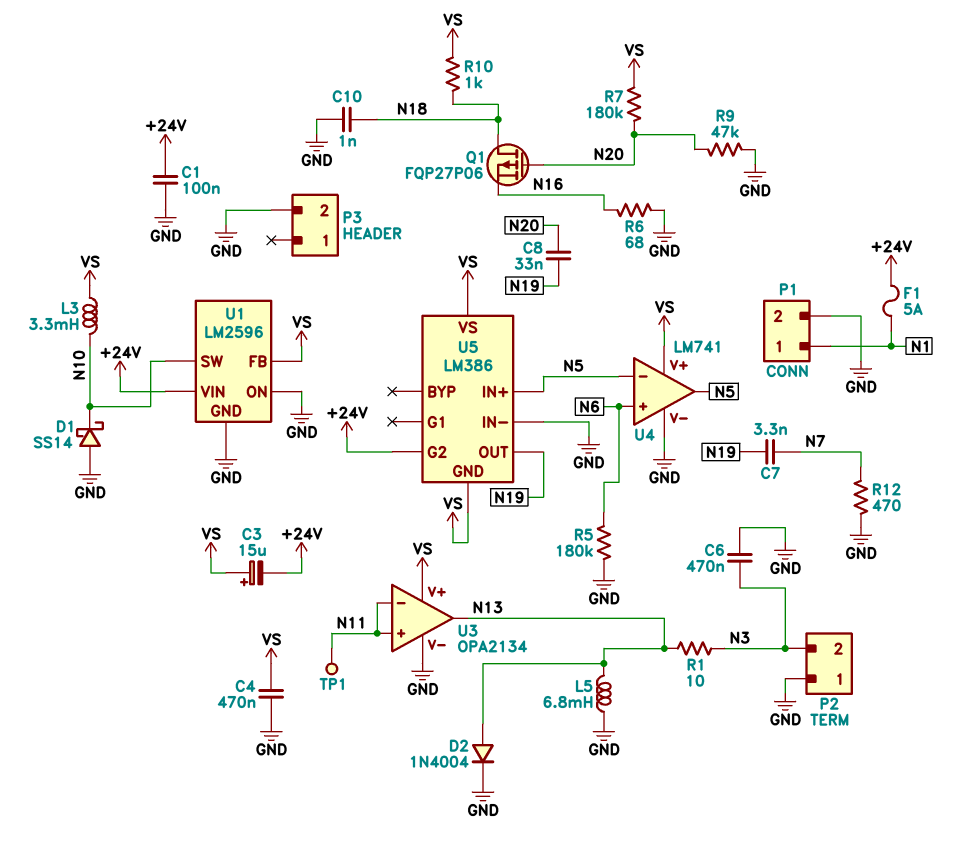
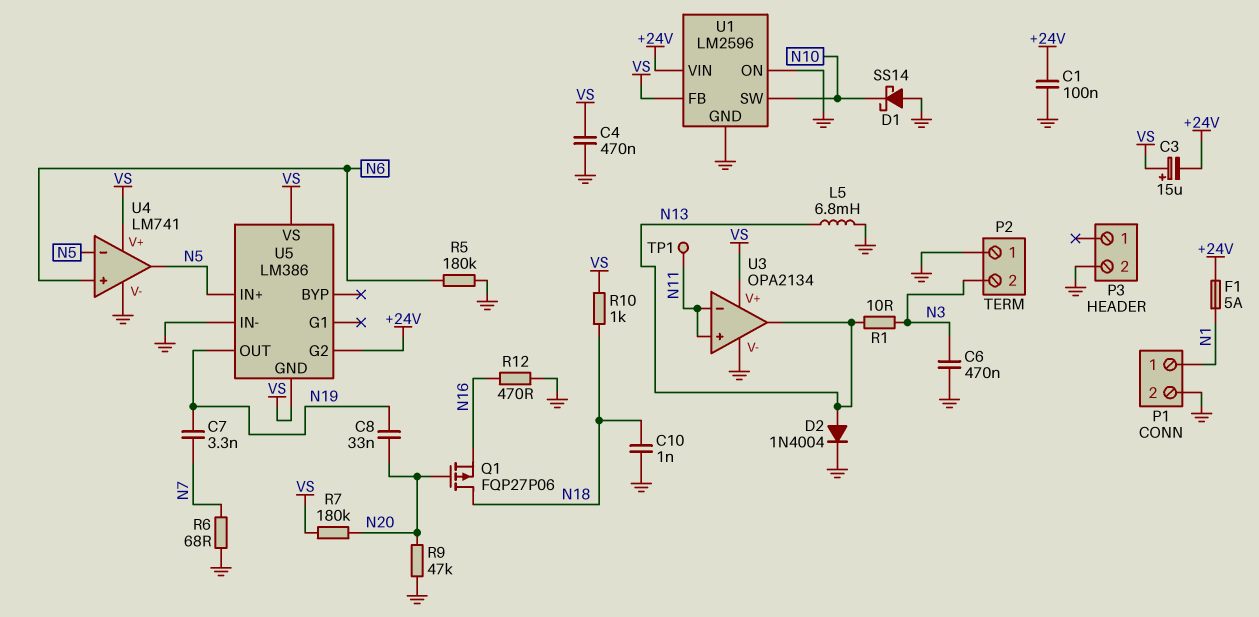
L3: 3.3mH (N10, VS) -> none
R6: 68 (GND, N16) -> 68 (GND, N7)
R12: 470 (GND, N7) -> 470 (GND, N16)

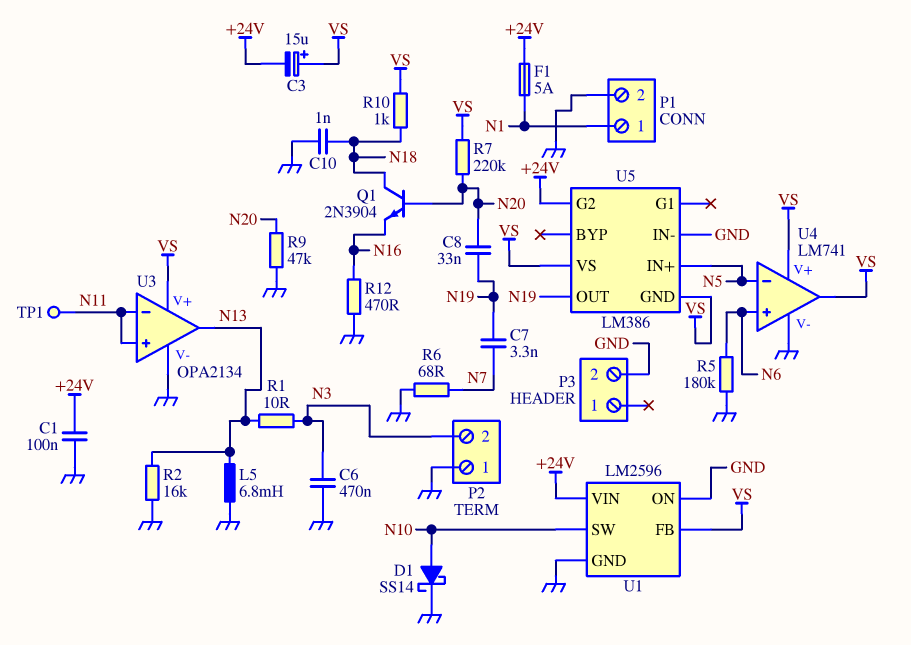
C4: 470nF (GND, VS) -> none
D1: schottky SS14 (A GND, K N10) -> schottky SS14 (A N10, K GND)
D2: diode 1N4004 (A N13, K GND) -> none
Q1: PMOS FQP27P06 (G N20, D N18, S N16) -> NPN 2N3904 (B N20, C N18, E N16)
R2: none -> 16k (GND, N13)
R7: 180k (N20, VS) -> 220k (N20, VS)
U4 pin out: N5 -> VS

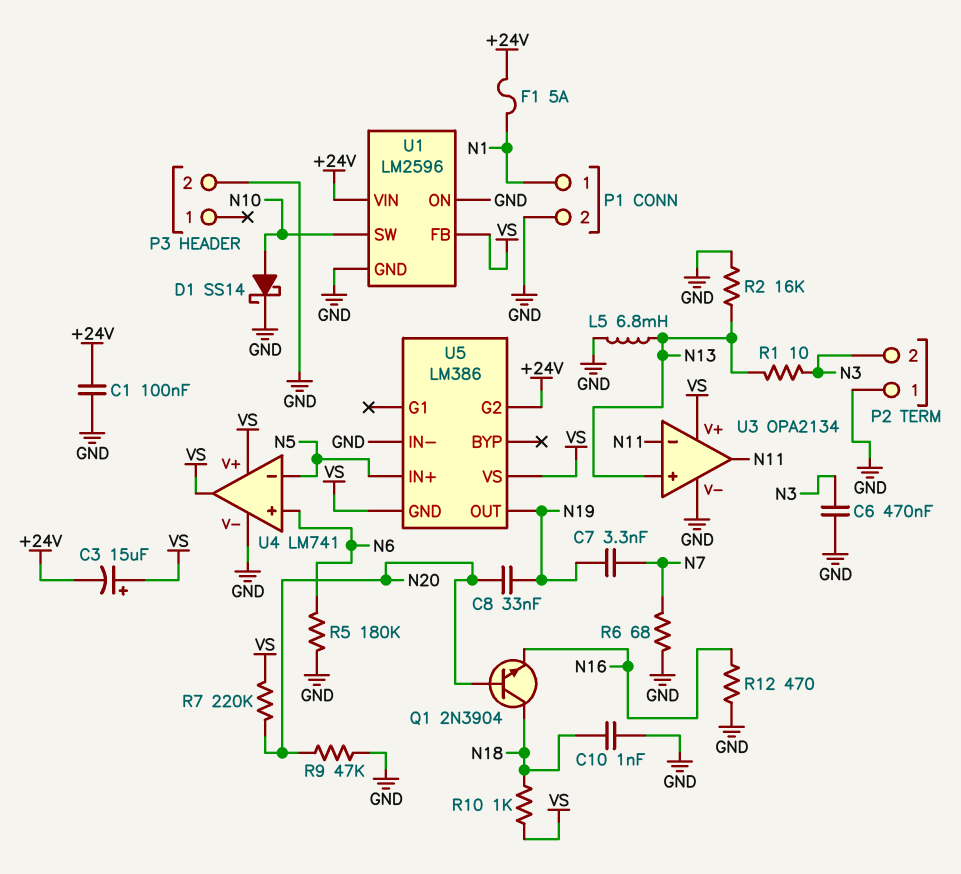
TP1: test point (N11) -> none
U3 pin in+: N11 -> N13
U3 pin out: N13 -> N11

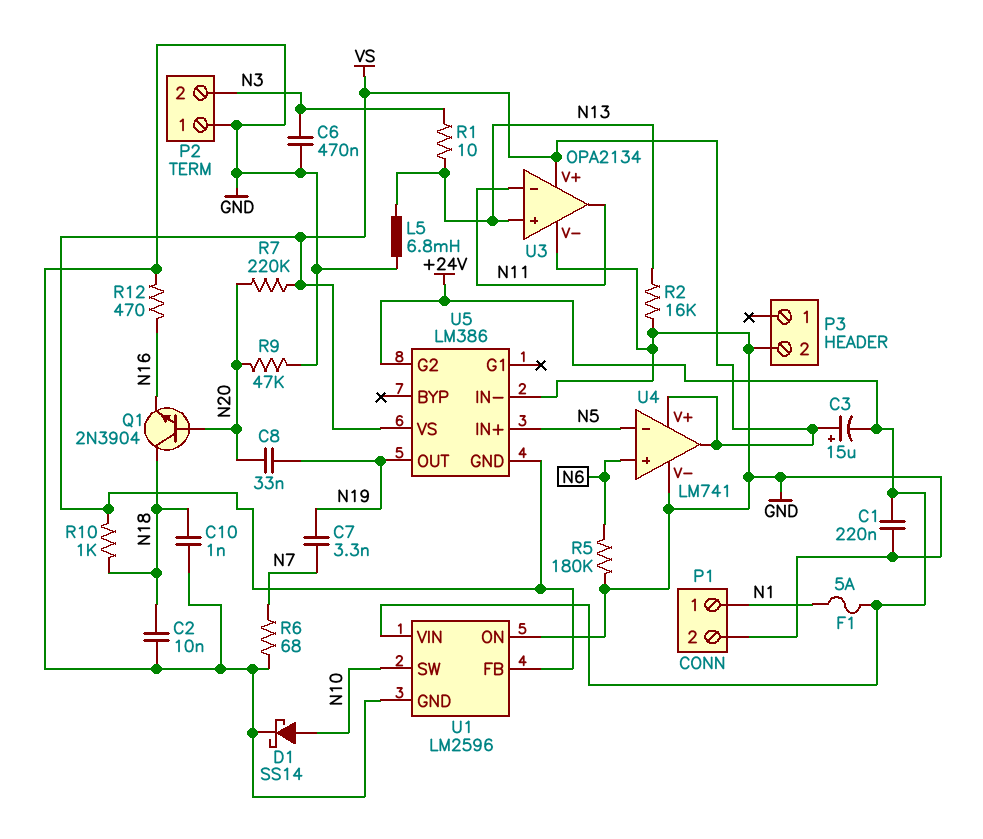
C1: 100nF (+24V, GND) -> 220nF (+24V, GND)
C2: none -> 10nF (GND, N18)

